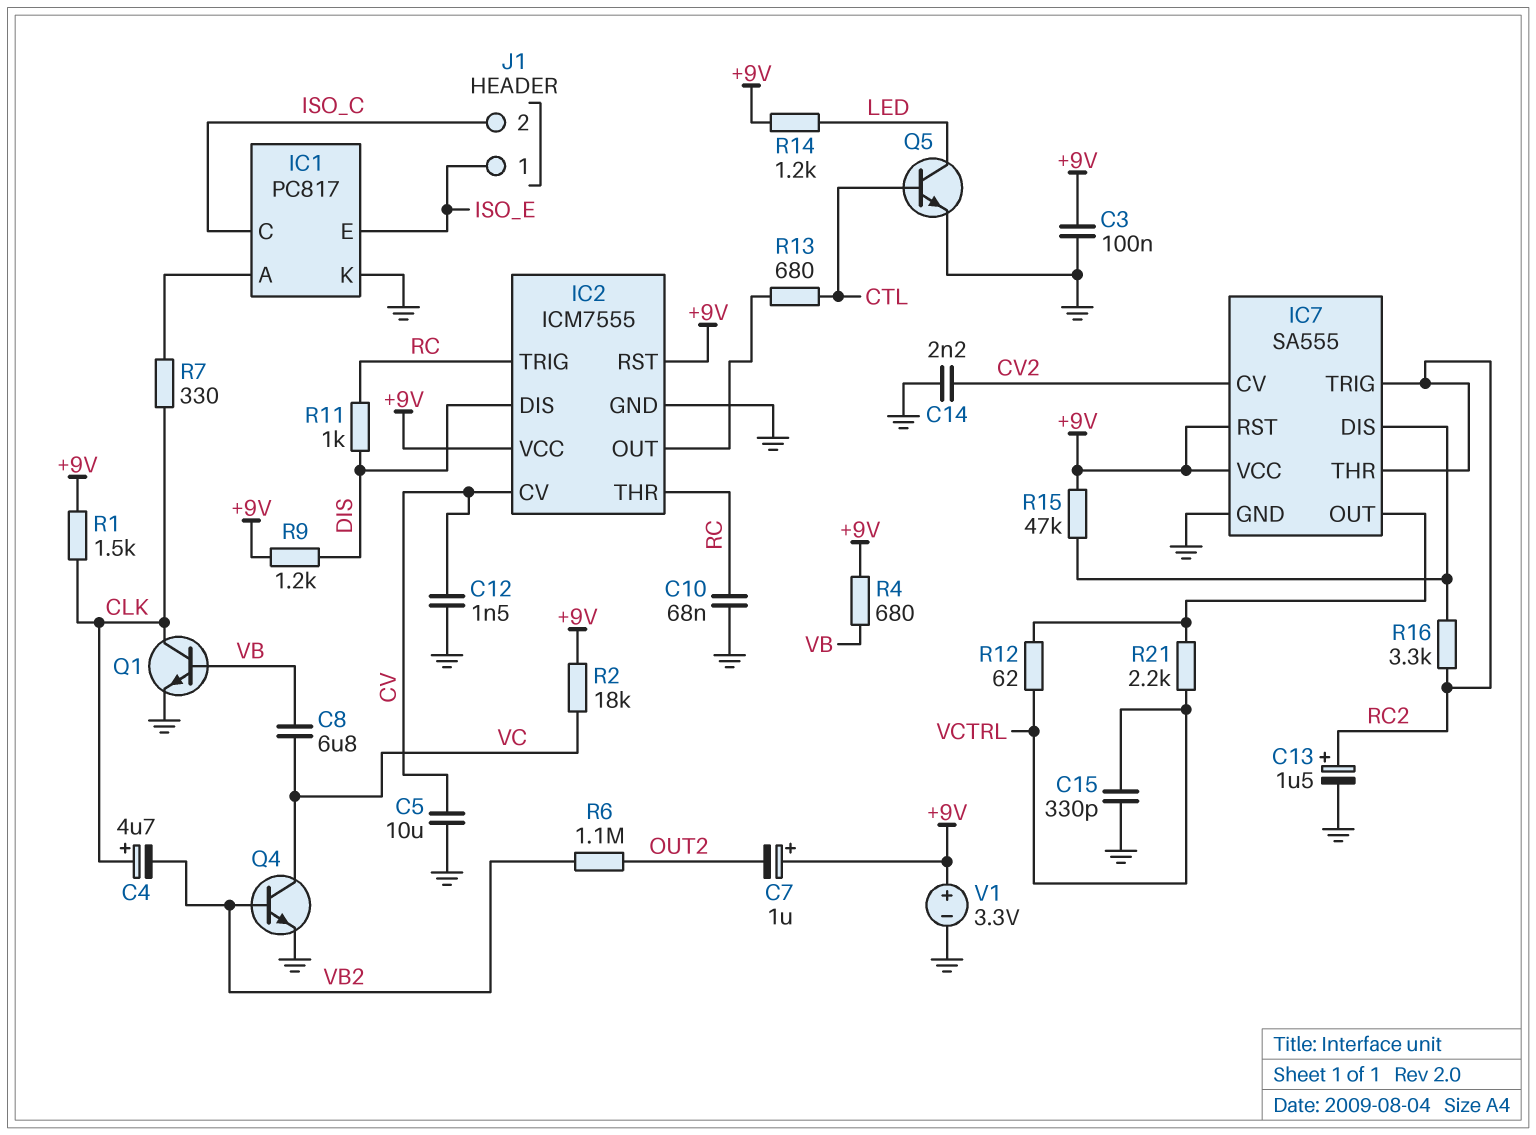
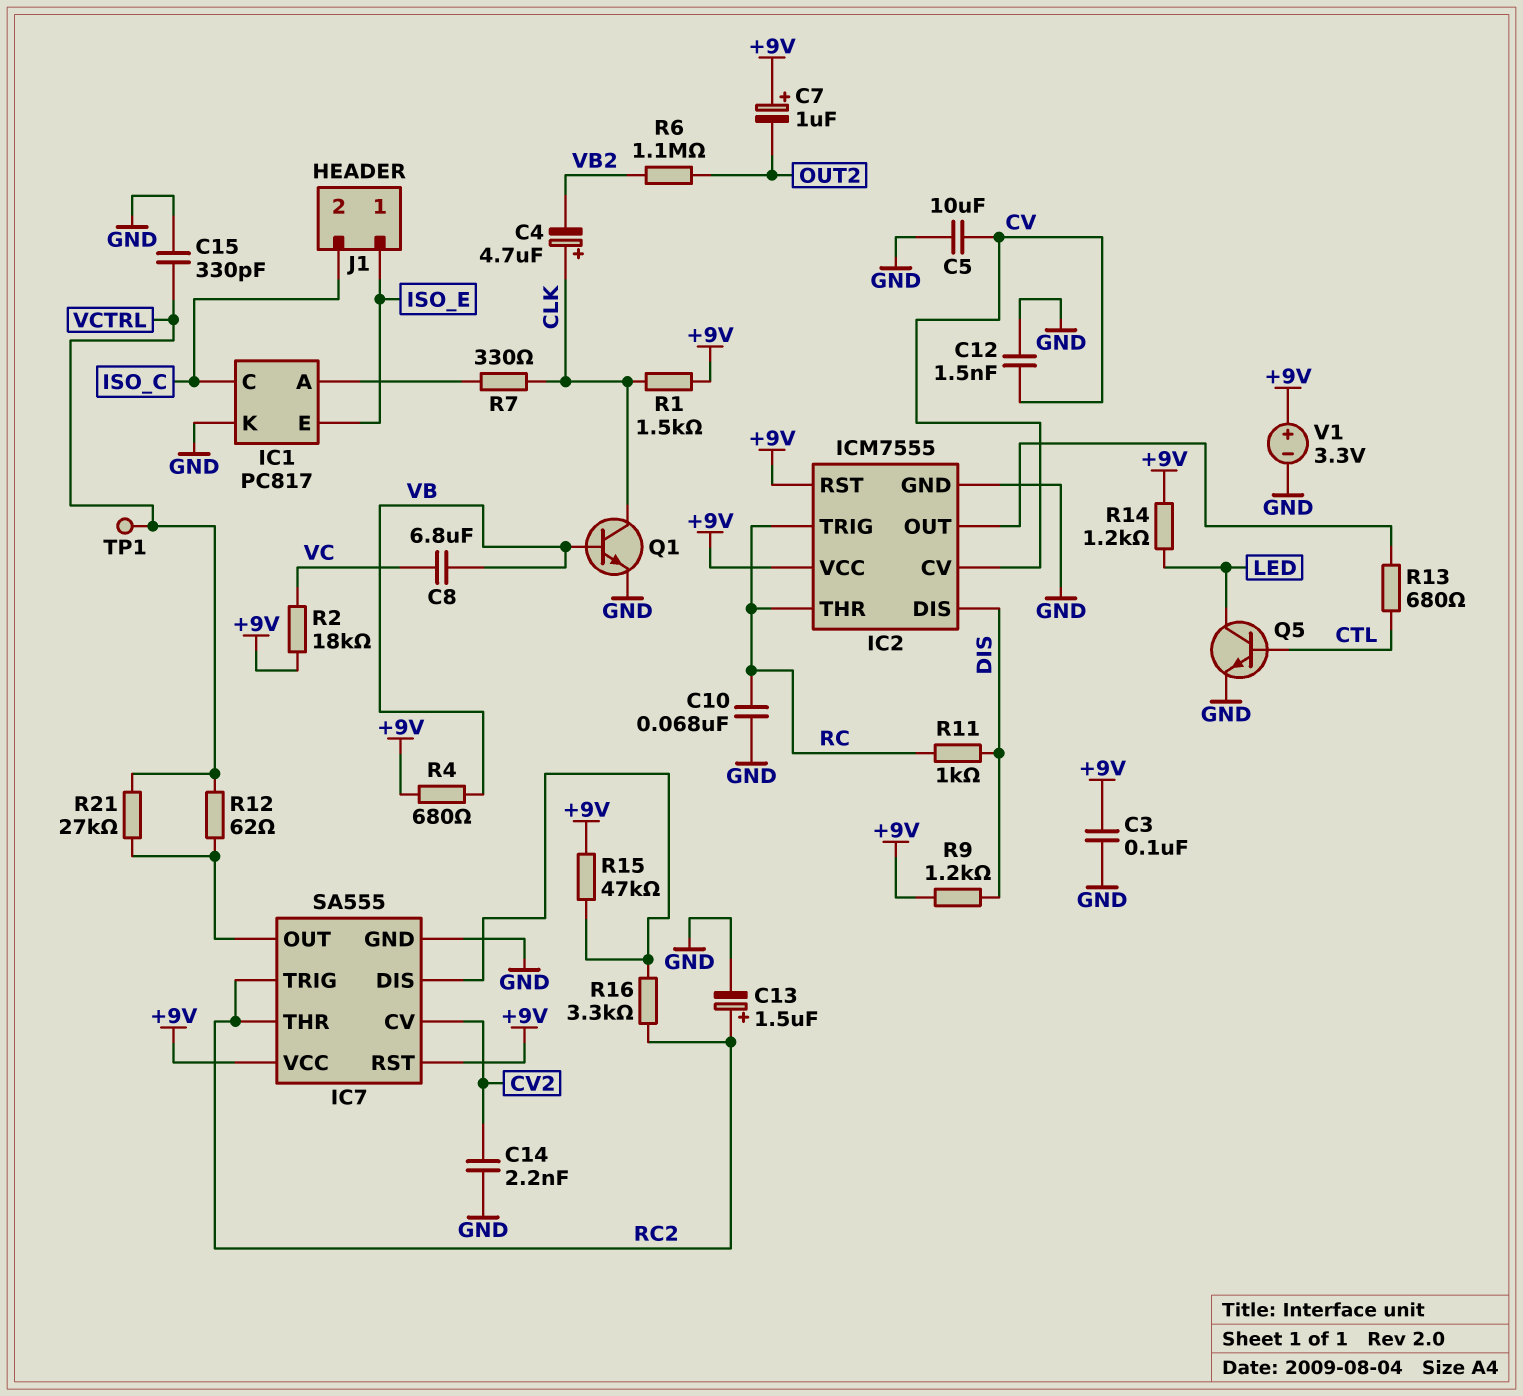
Q4: NPN (B VB2, C VC, E GND) -> none
R21: 2.2k (IC7/OUT, VCTRL) -> 27k (IC7/OUT, VCTRL)
TP1: none -> test point (VCTRL)

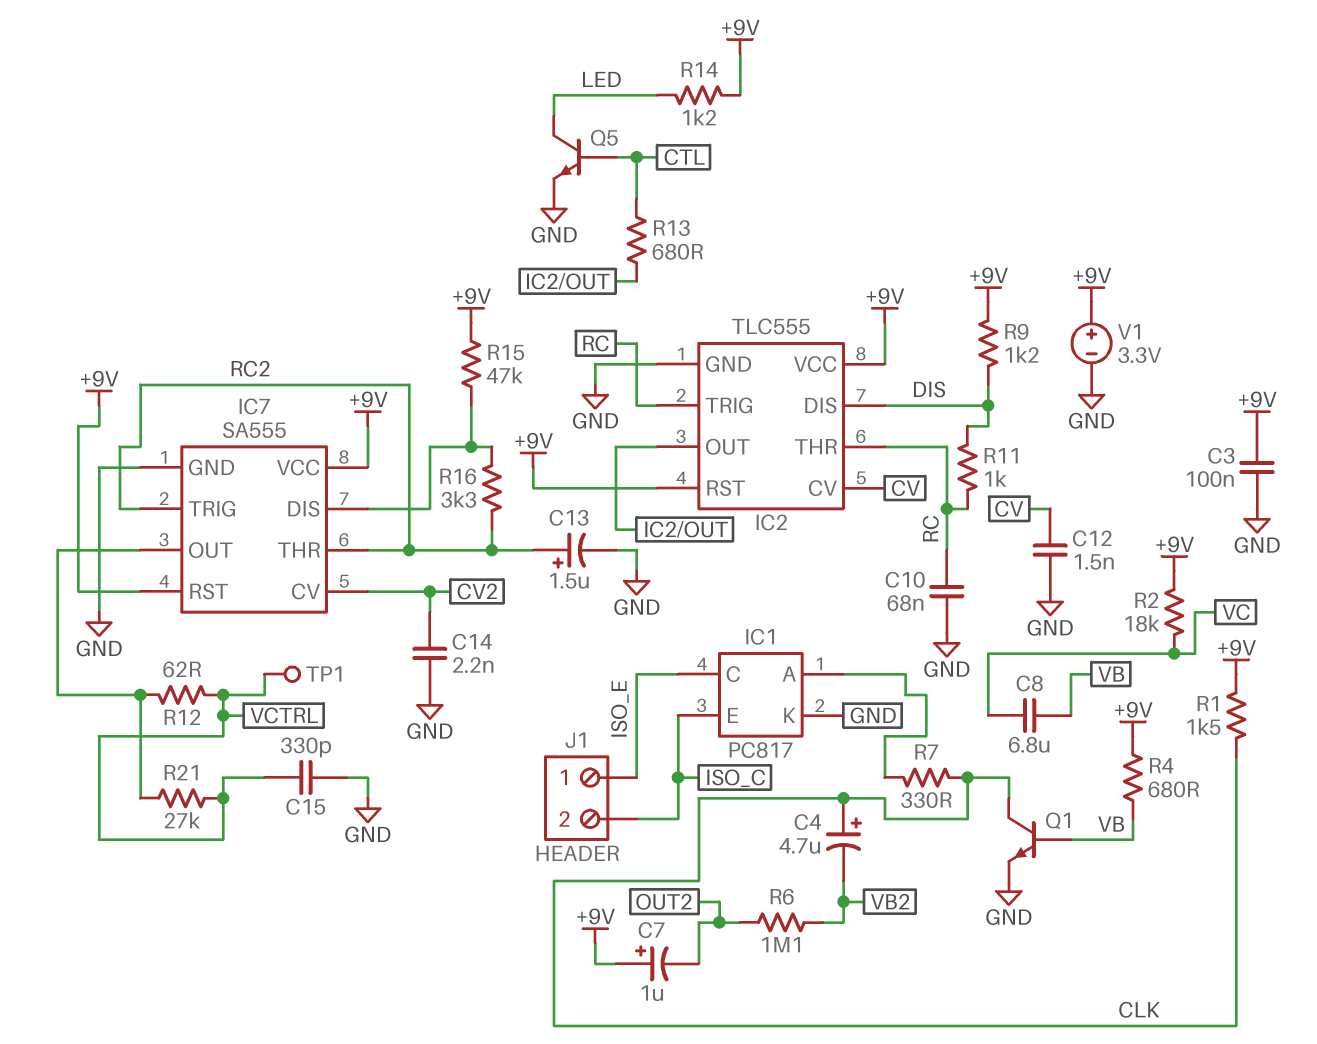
C5: 10uF (CV, GND) -> none
IC1 pin C: ISO_C -> ISO_E
IC1 pin E: ISO_E -> ISO_C
IC2: ICM7555 -> TLC555

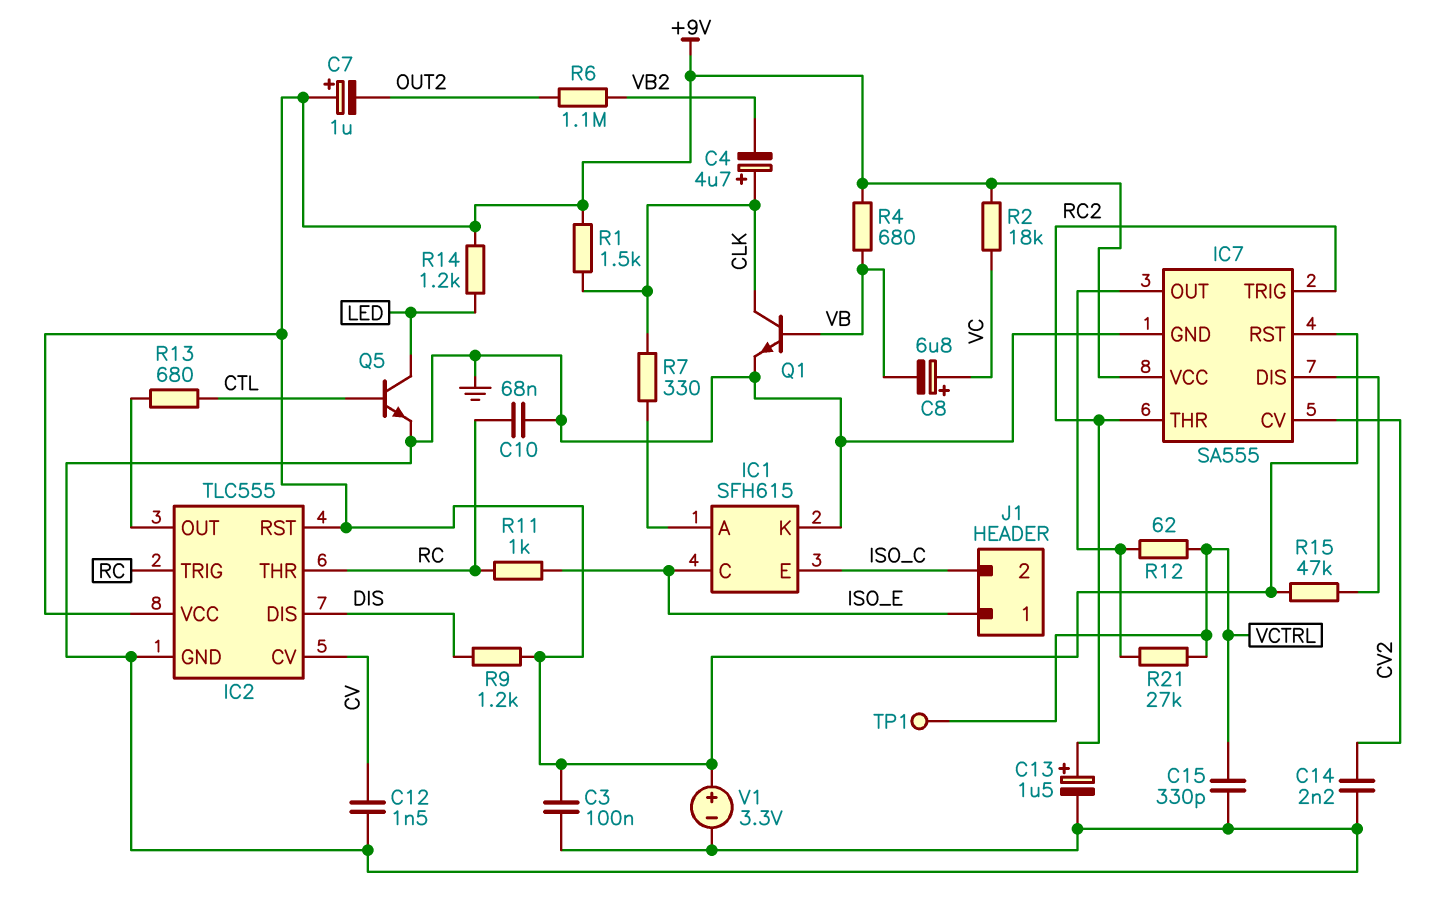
C8: 6.8uF (VB, VC) -> 6.8uF (plus VC, minus VB)
IC1: PC817 -> SFH615
R11: 1k (DIS, RC) -> 1k (ISO_E, RC)
R16: 3.3k (IC7/DIS, RC2) -> none

